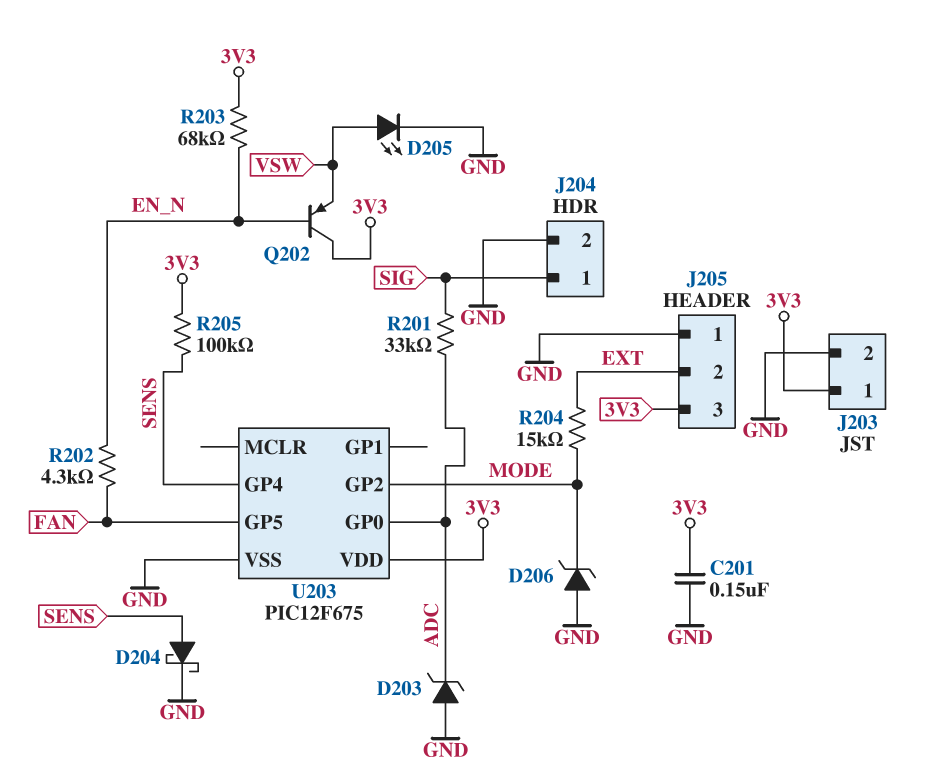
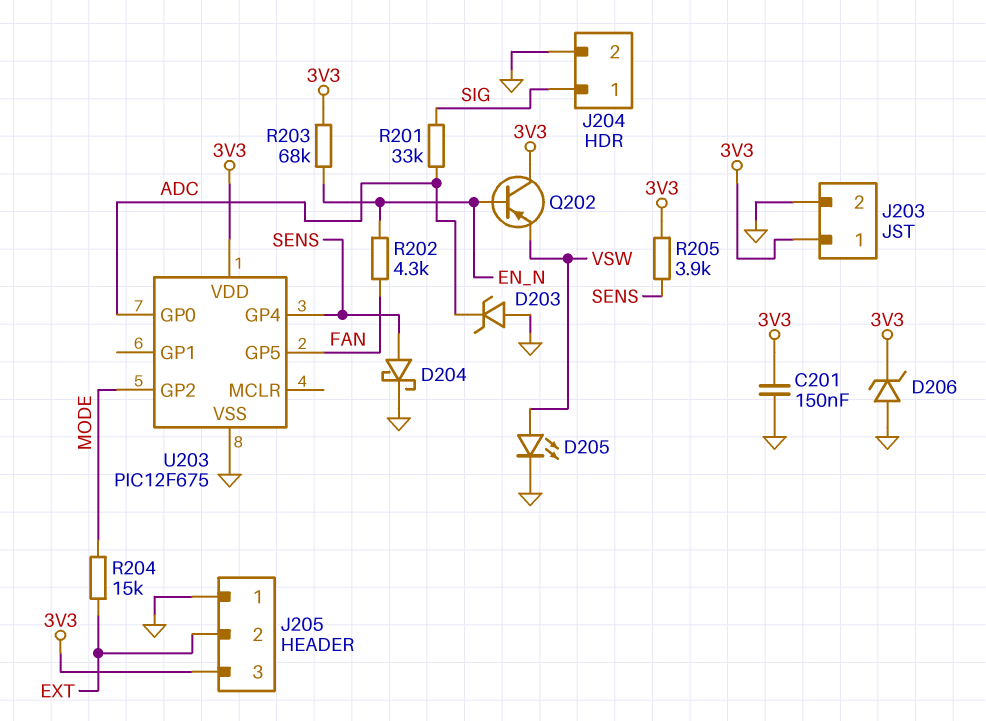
D206: zener (A GND, K MODE) -> zener (A GND, K 3V3)
R205: 100k (3V3, SENS) -> 3.9k (3V3, SENS)

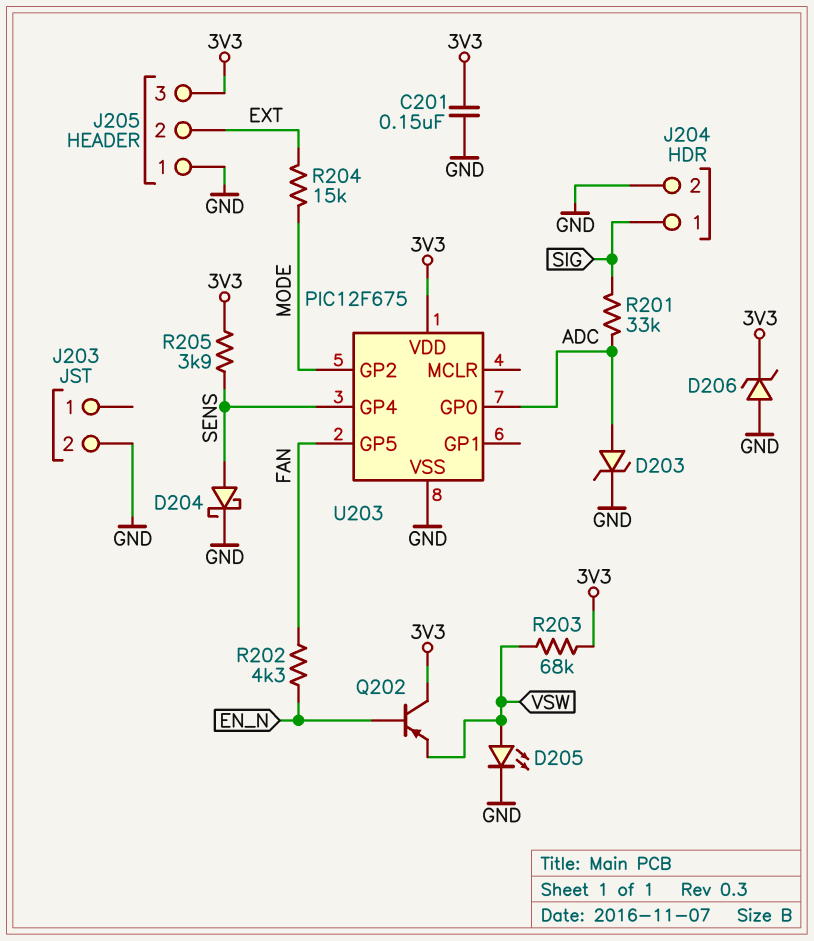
D203: zener (A GND, K ADC) -> zener (A ADC, K GND)
J203 pin 1: 3V3 -> none
R203: 68k (3V3, EN_N) -> 68k (3V3, VSW)

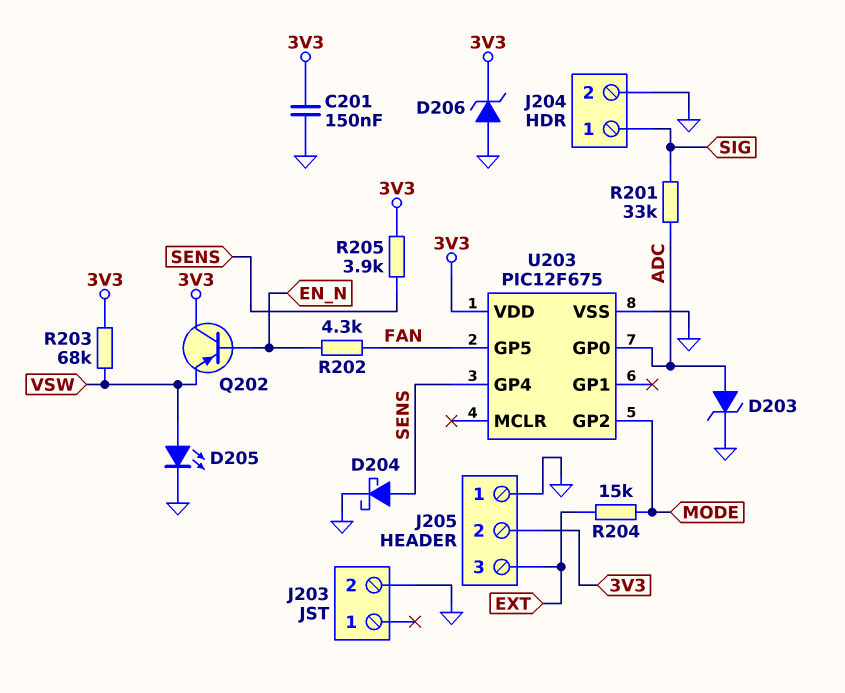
J205 pin 2: EXT -> 3V3
J205 pin 3: 3V3 -> EXT

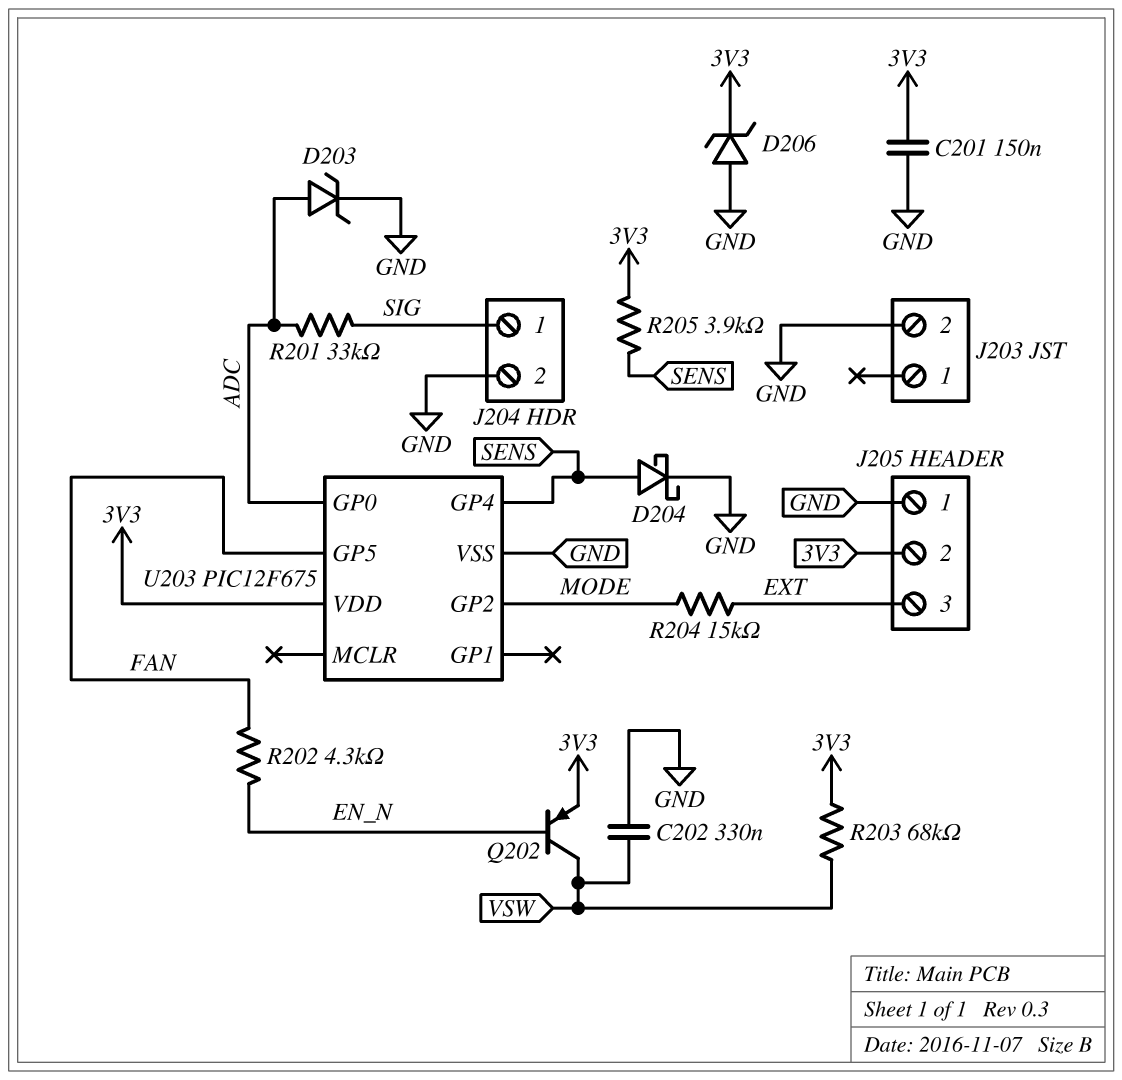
C202: none -> 330nF (GND, VSW)
D205: LED (A VSW, K GND) -> none
Q202: PNP (B EN_N, C 3V3, E VSW) -> PNP (B EN_N, C VSW, E 3V3)

